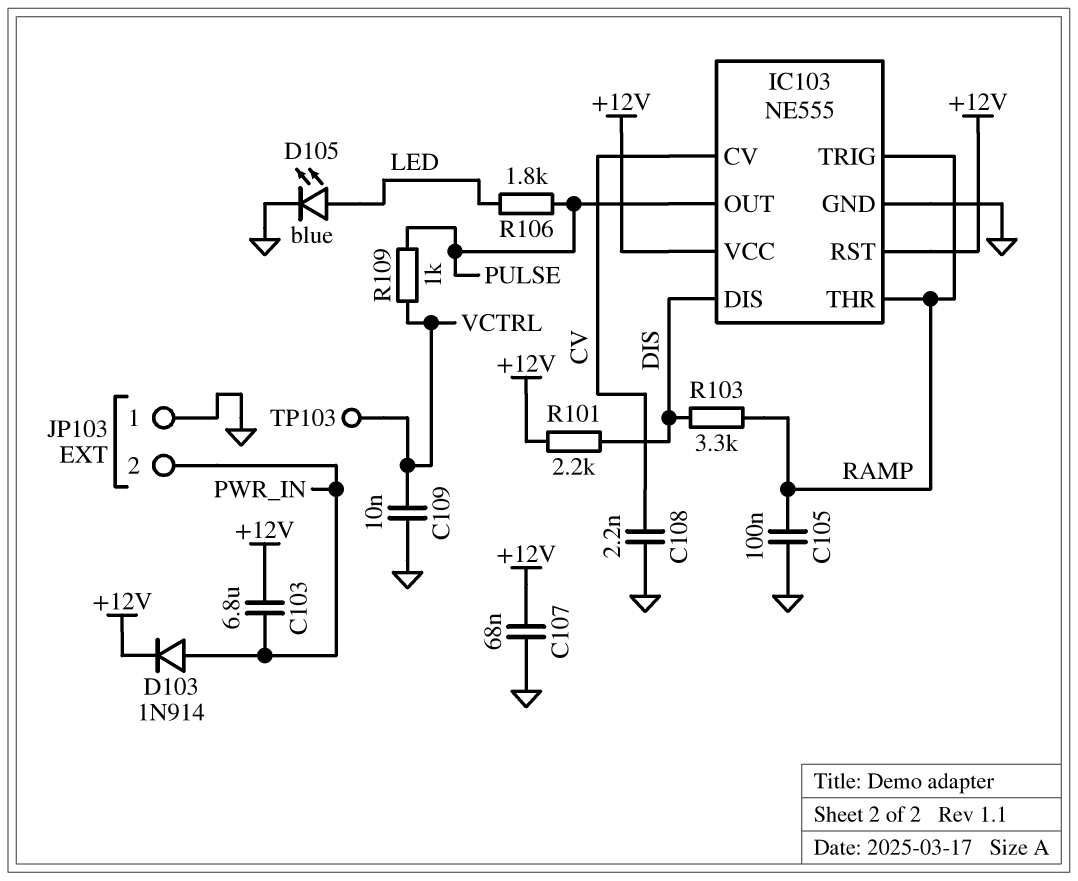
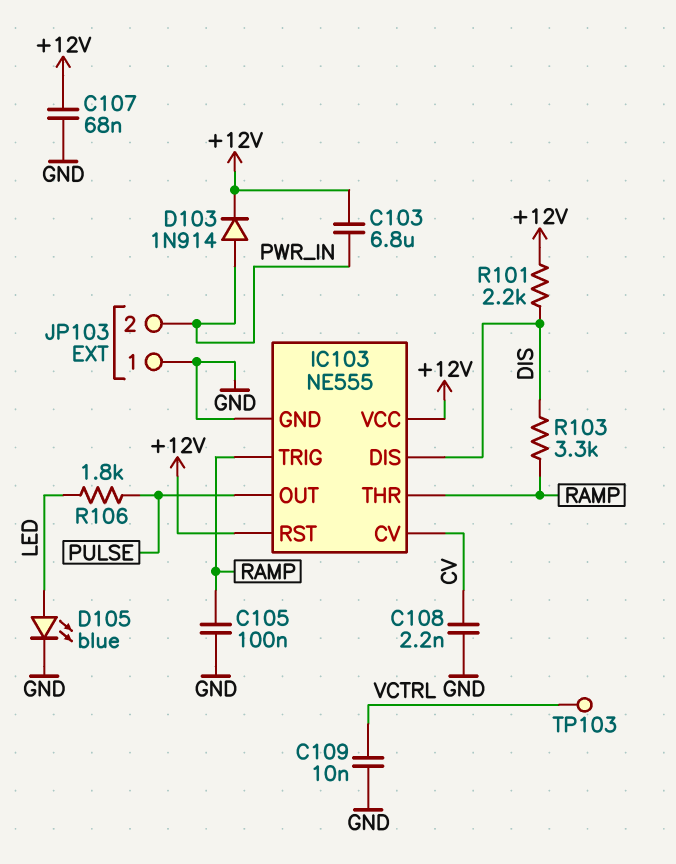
R109: 1k (PULSE, VCTRL) -> none

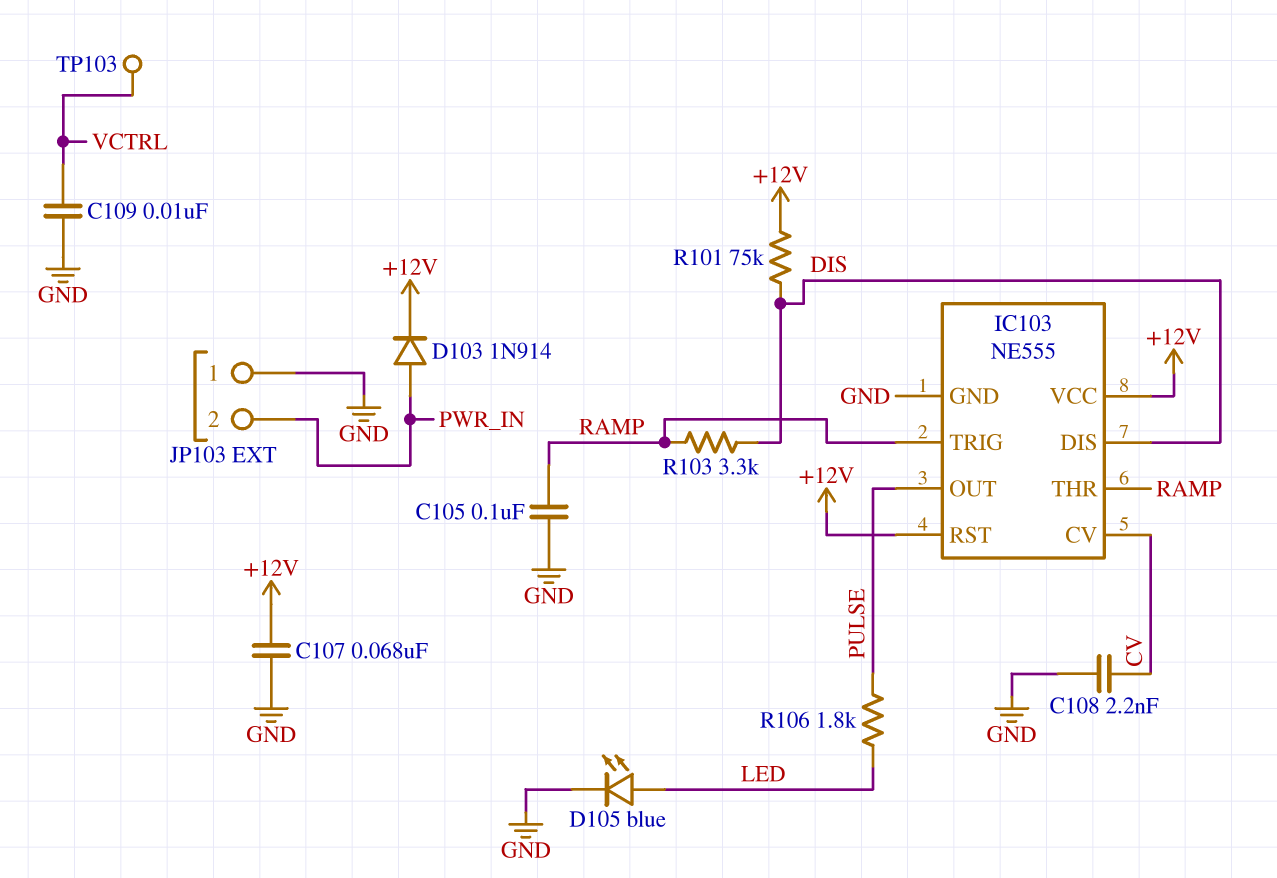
C103: 6.8uF (+12V, PWR_IN) -> none
R101: 2.2k (+12V, DIS) -> 75k (+12V, DIS)

